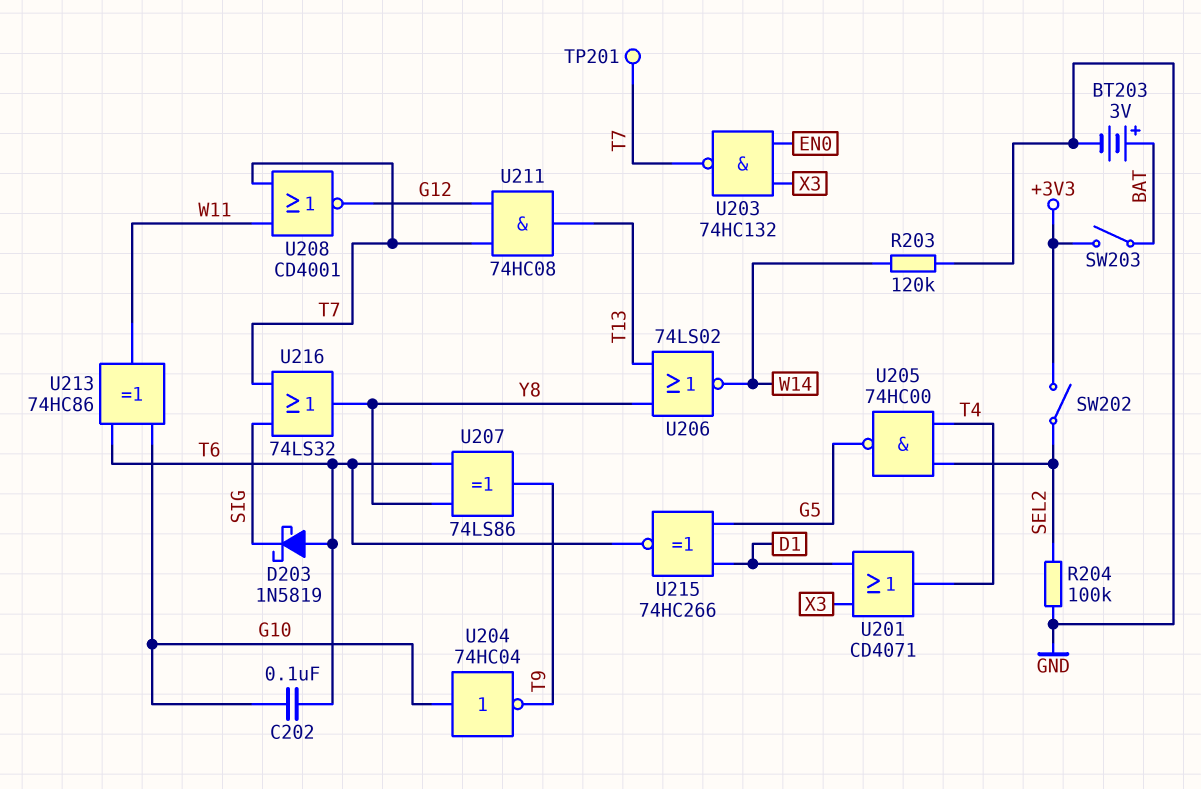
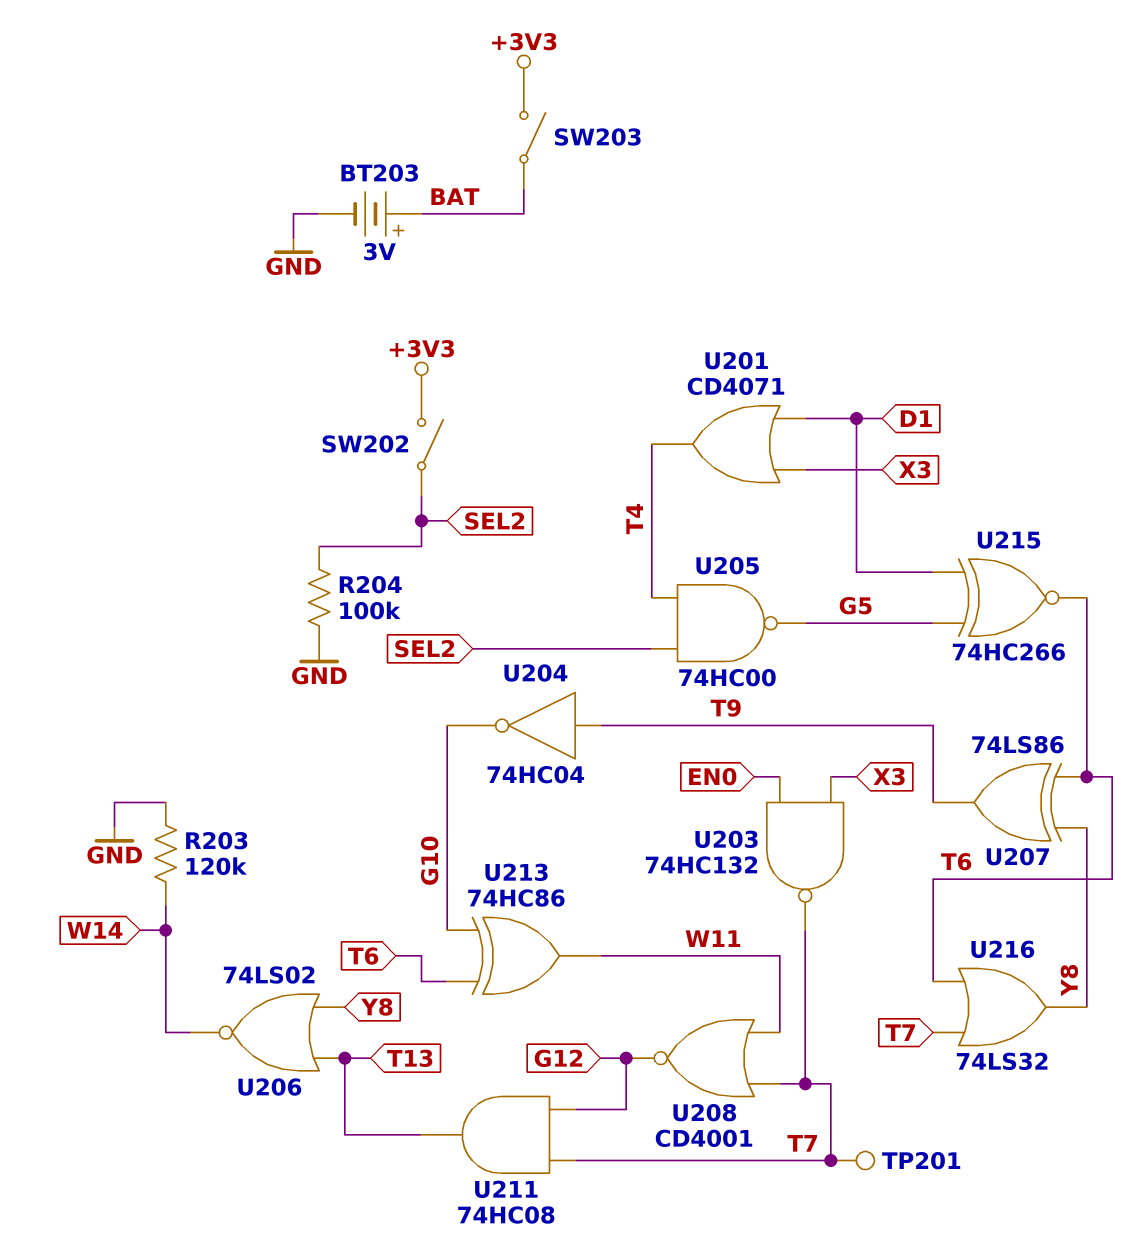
C202: 100nF (G10, T6) -> none
D203: schottky 1N5819 (A T6, K SIG) -> none
U204: NOT 74HC04 (in G10, out T9) -> NOT 74HC04 (in T9, out G10)
U216: OR 74LS32 (in SIG, in T7, out Y8) -> OR 74LS32 (in T6, in T7, out Y8)

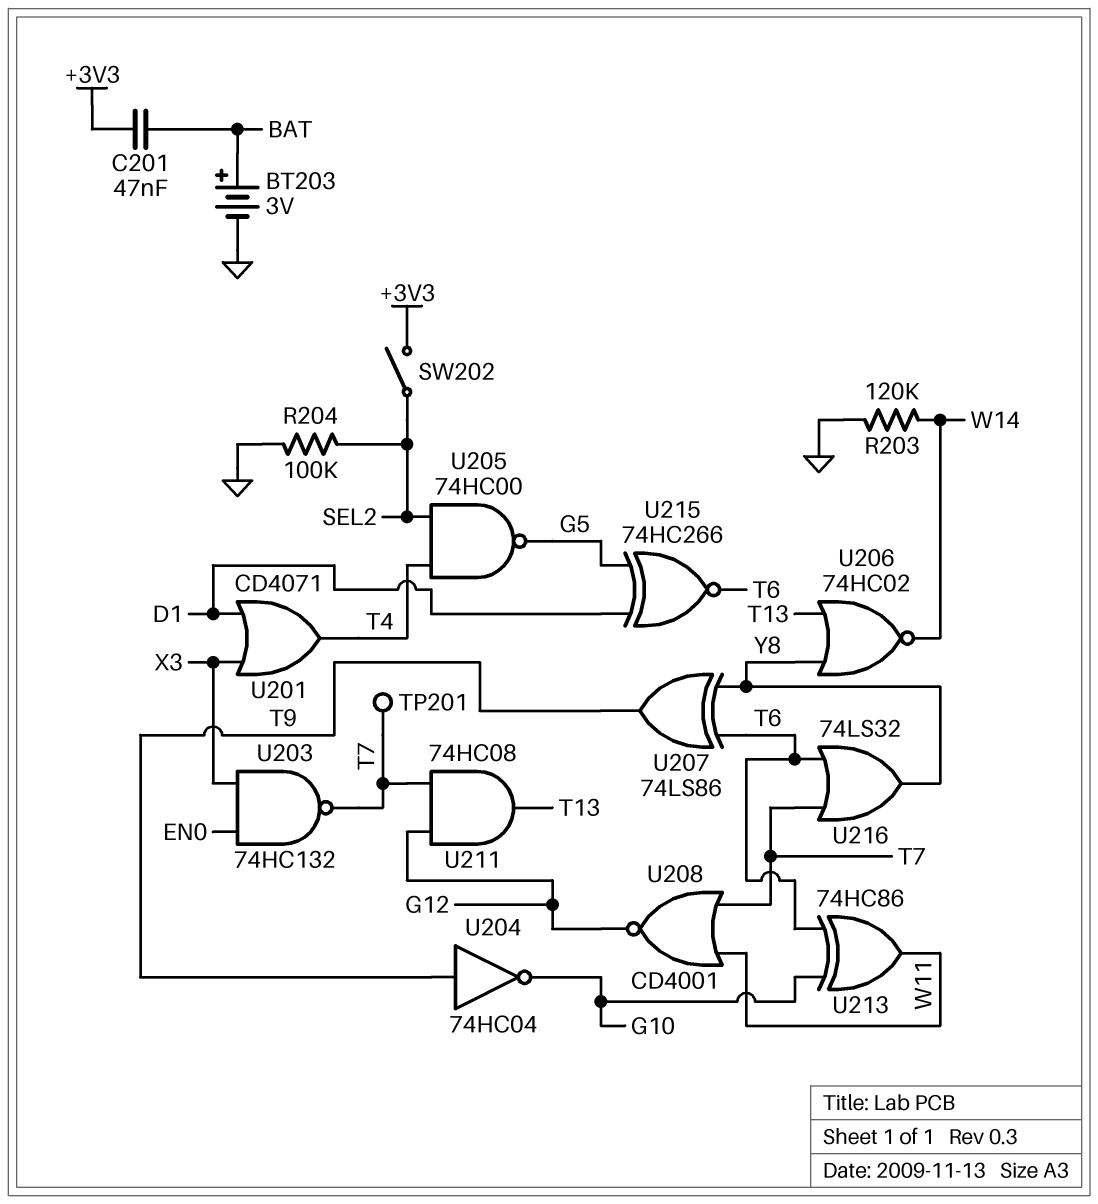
C201: none -> 47nF (+3V3, BAT)
SW203: switch (+3V3, BAT) -> none
U206: NOR 74LS02 (in T13, in Y8, out W14) -> NOR 74HC02 (in T13, in Y8, out W14)

